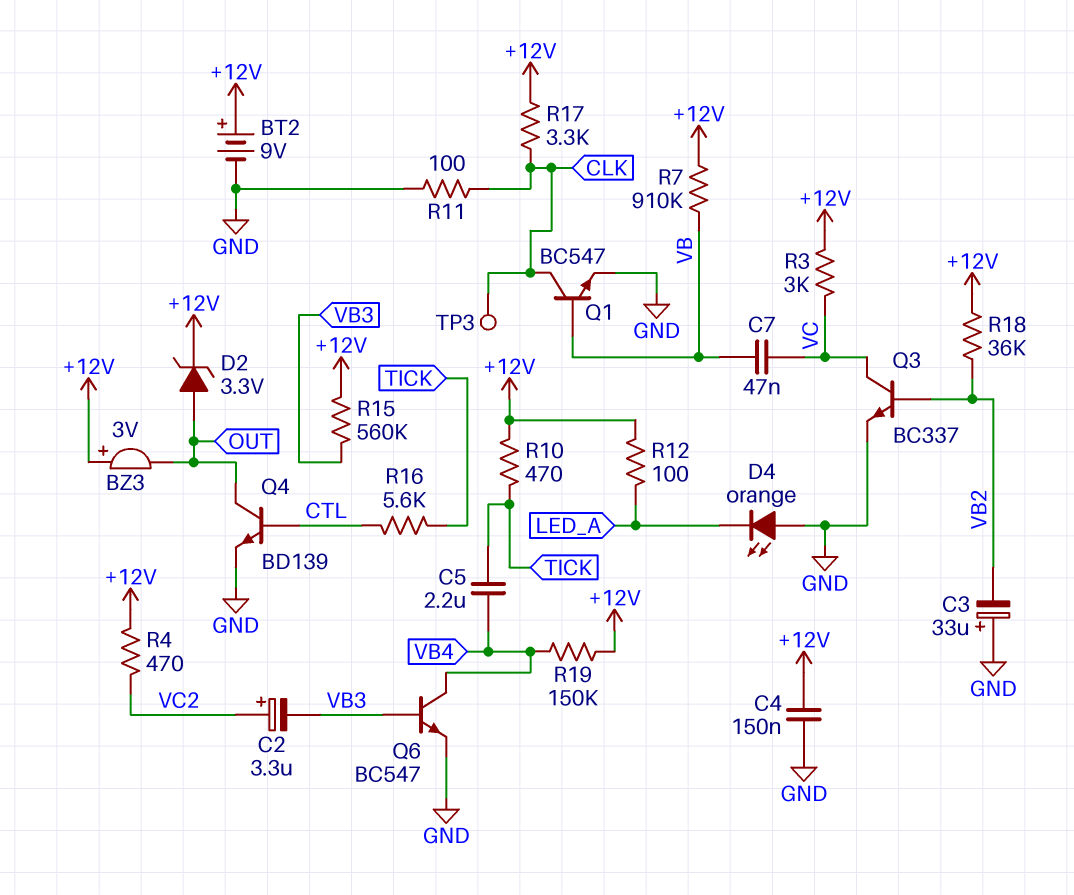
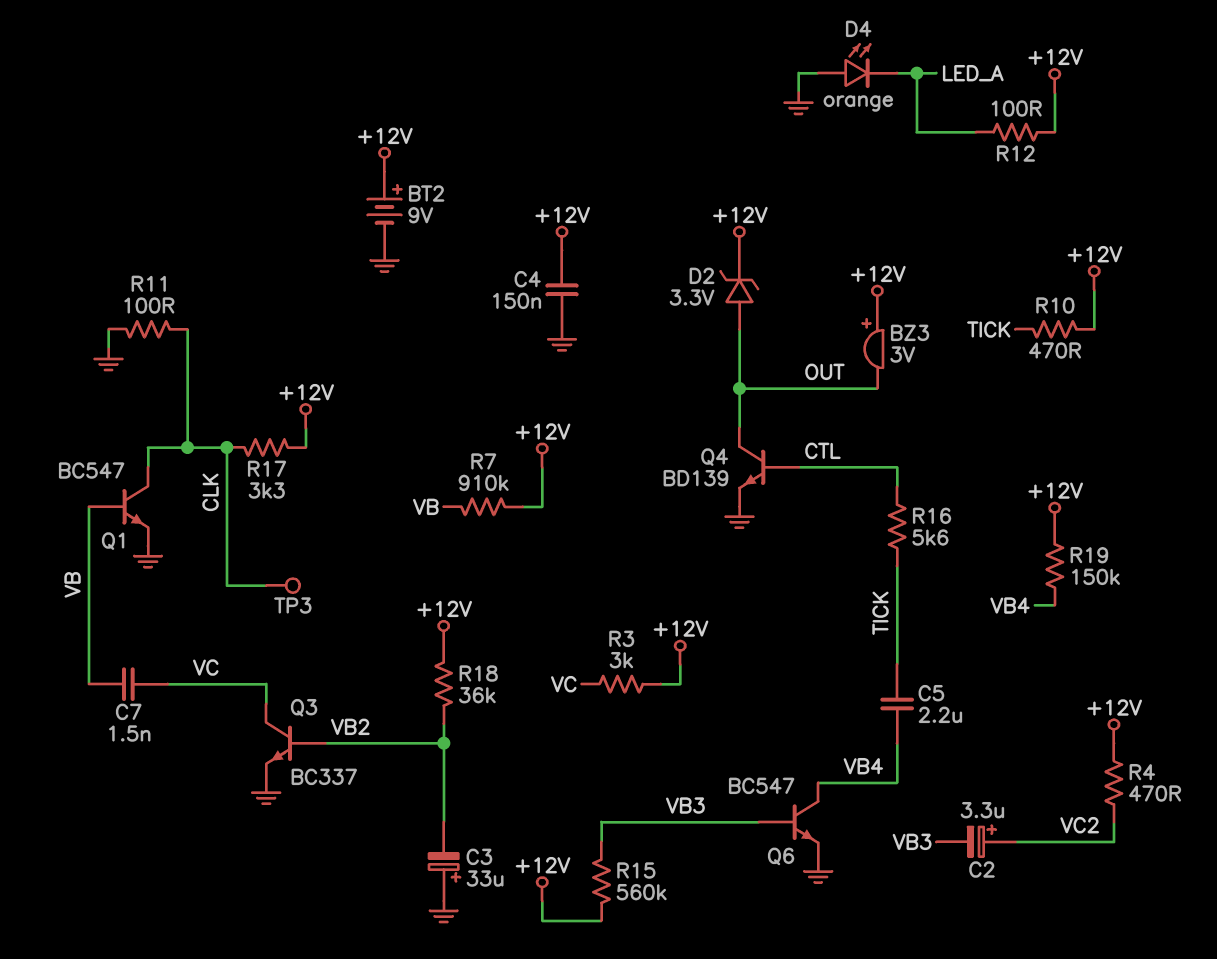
C7: 47nF (VB, VC) -> 1.5nF (VB, VC)

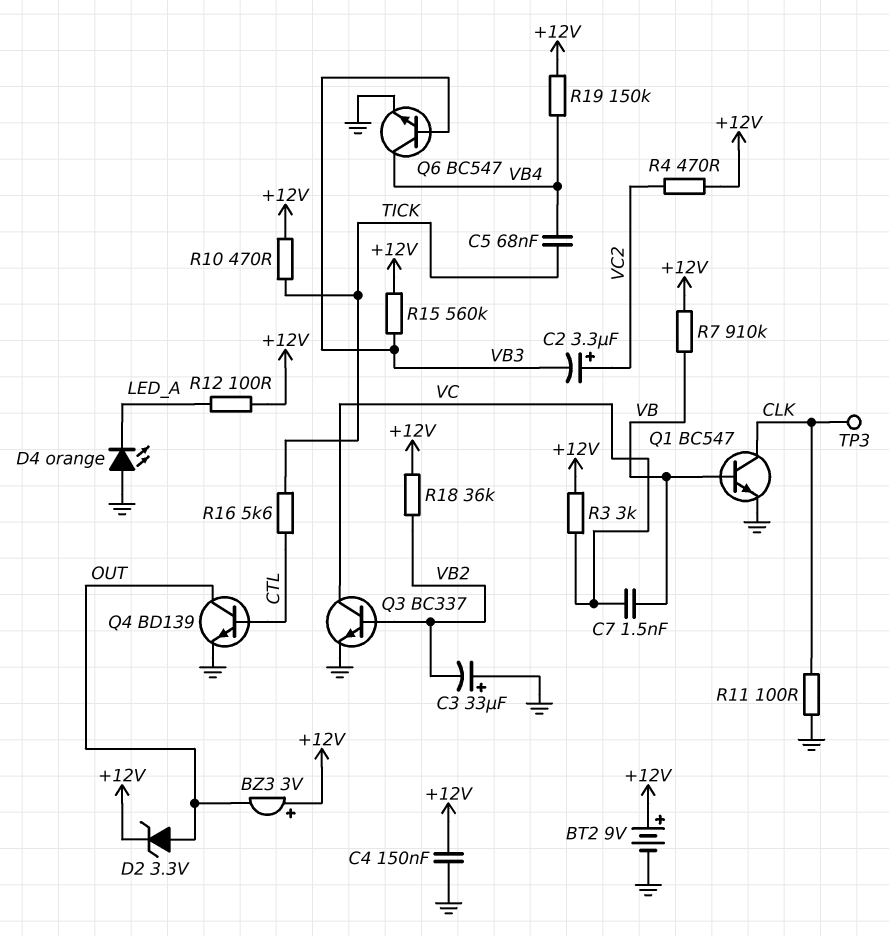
C5: 2.2uF (TICK, VB4) -> 68nF (TICK, VB4)
R17: 3.3k (+12V, CLK) -> none

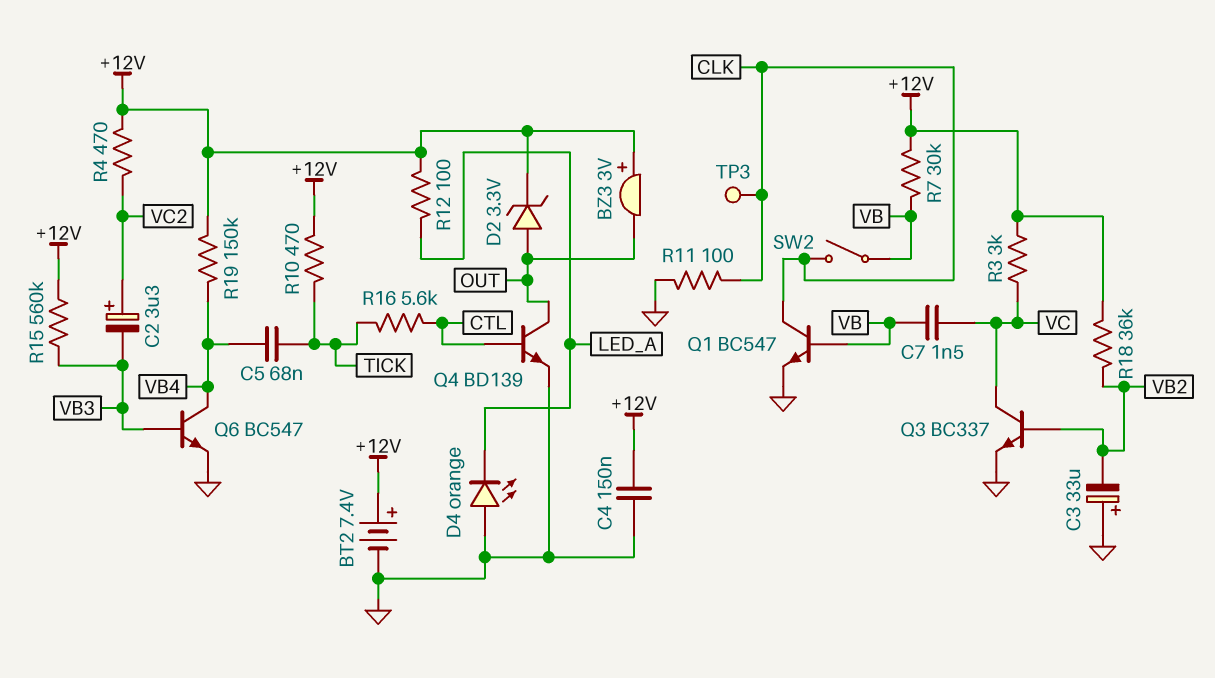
BT2: 9V (plus +12V, minus GND) -> 7.4V (plus +12V, minus GND)
R7: 910k (+12V, VB) -> 30k (+12V, VB)
SW2: none -> switch (CLK, VB)

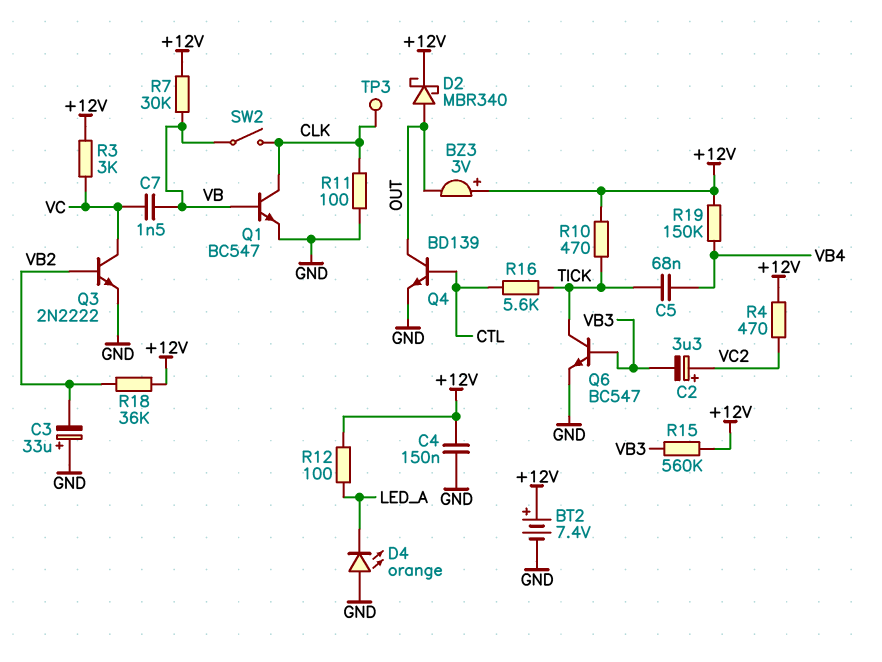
D2: zener 3.3V (A OUT, K +12V) -> schottky MBR340 (A OUT, K +12V)
Q3: NPN BC337 (B VB2, C VC, E GND) -> NPN 2N2222 (B VB2, C VC, E GND)
Q6: NPN BC547 (B VB3, C VB4, E GND) -> NPN BC547 (B VB3, C TICK, E GND)

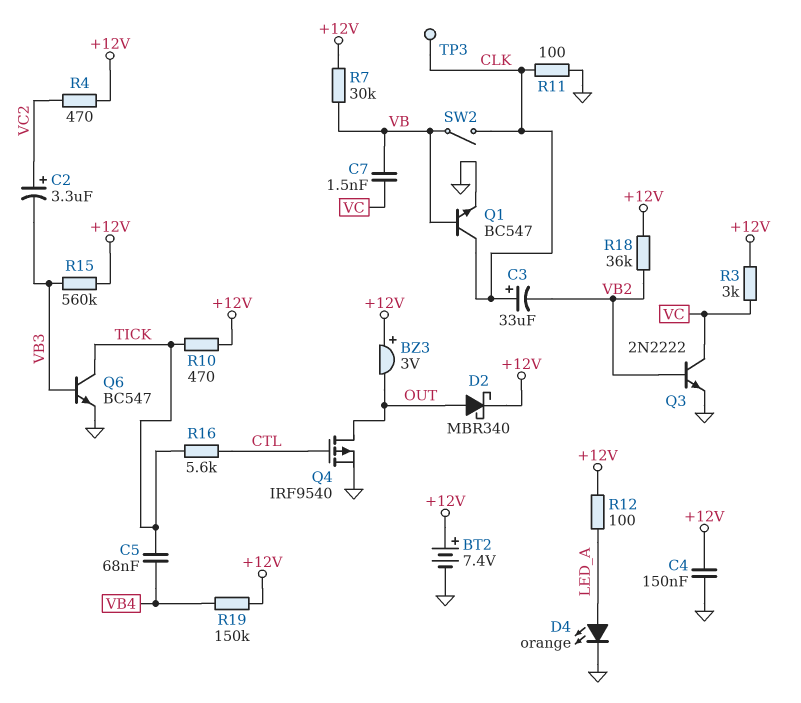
C3: 33uF (plus GND, minus VB2) -> 33uF (plus CLK, minus VB2)
D4: LED orange (A GND, K LED_A) -> LED orange (A LED_A, K GND)
Q4: NPN BD139 (B CTL, C OUT, E GND) -> PMOS IRF9540 (G CTL, D OUT, S GND)

